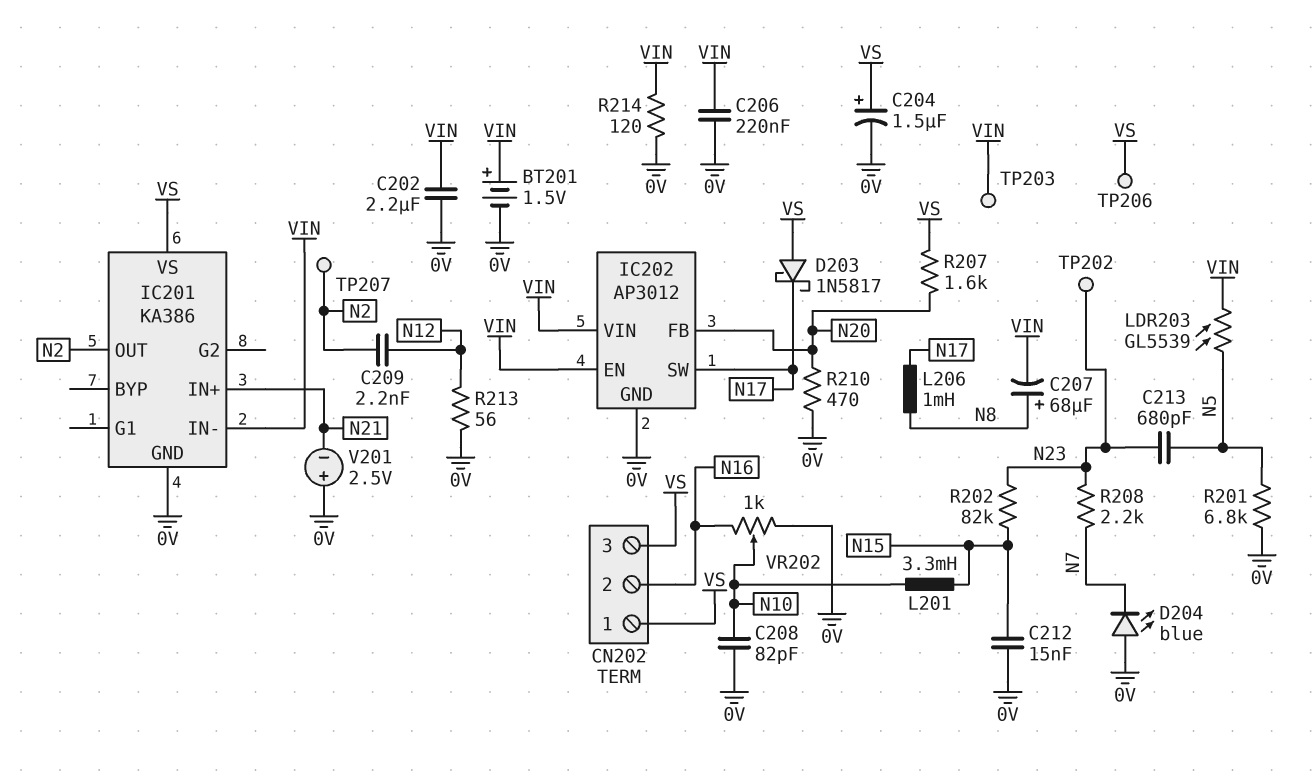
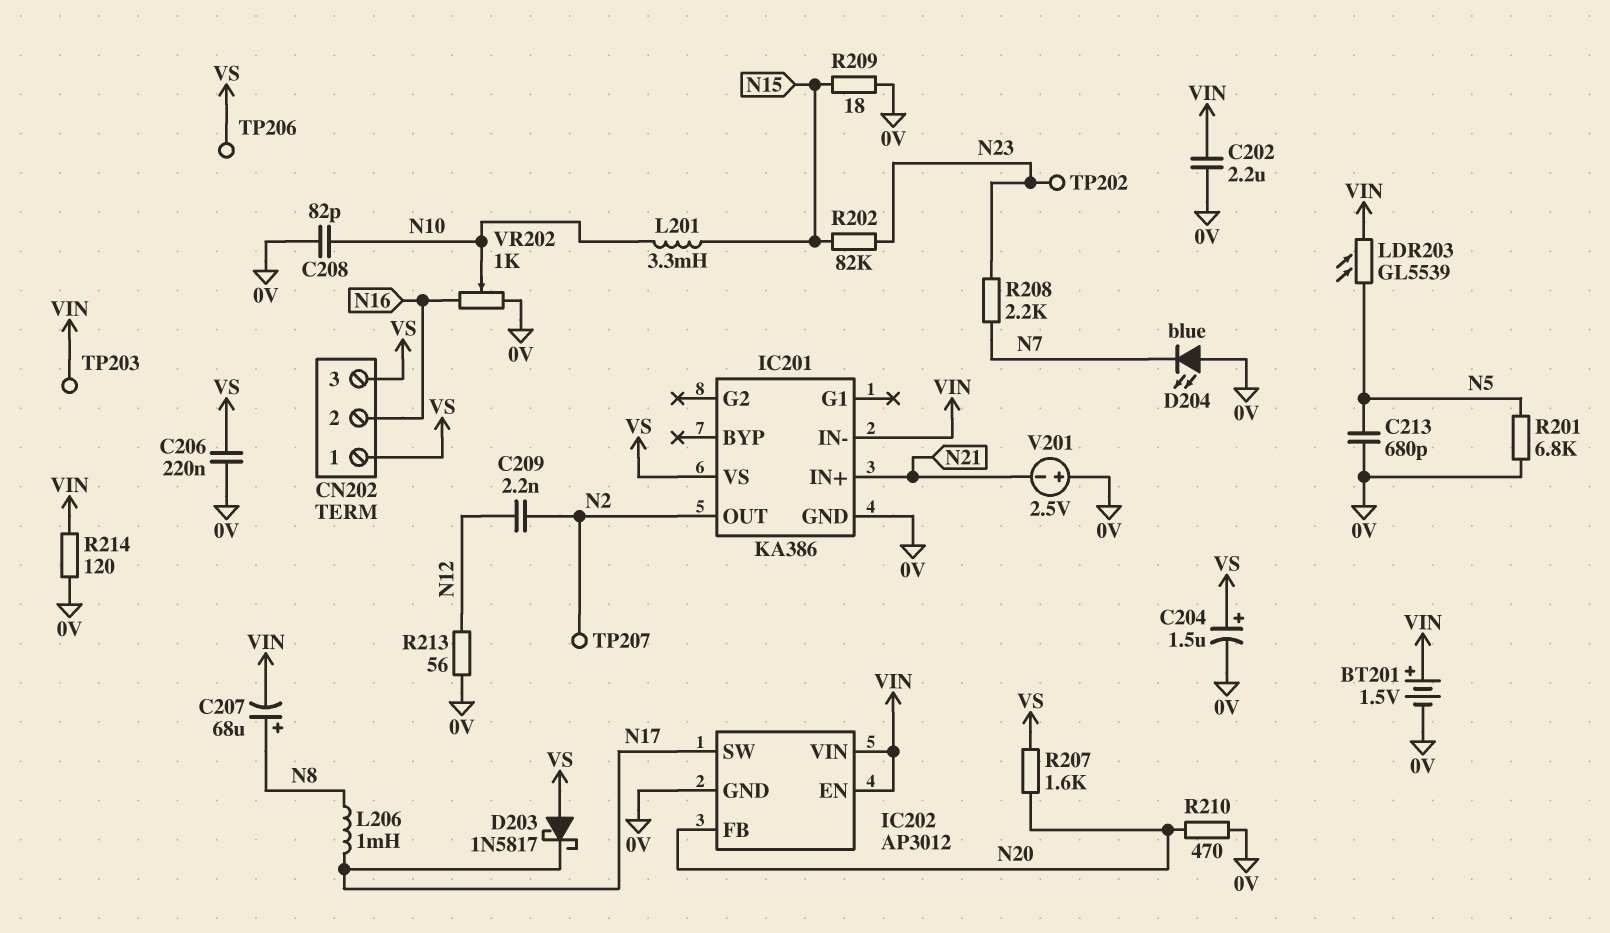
C206: 220nF (0V, VIN) -> 220nF (0V, VS)
C212: 15nF (0V, N15) -> none
C213: 680pF (N5, N23) -> 680pF (0V, N5)
R209: none -> 18 (0V, N15)

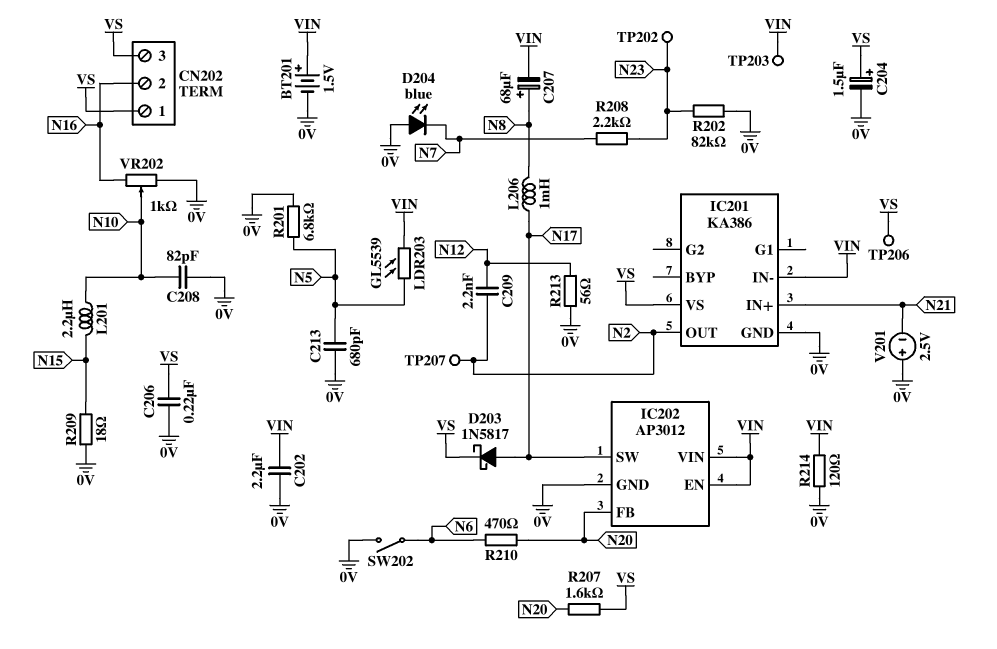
D203: schottky 1N5817 (A VS, K N17) -> schottky 1N5817 (A N17, K VS)
L201: 3.3mH (N10, N15) -> 2.2uH (N10, N15)
R202: 82k (N15, N23) -> 82k (0V, N23)
R210: 470 (0V, N20) -> 470 (N6, N20)
SW202: none -> switch (0V, N6)

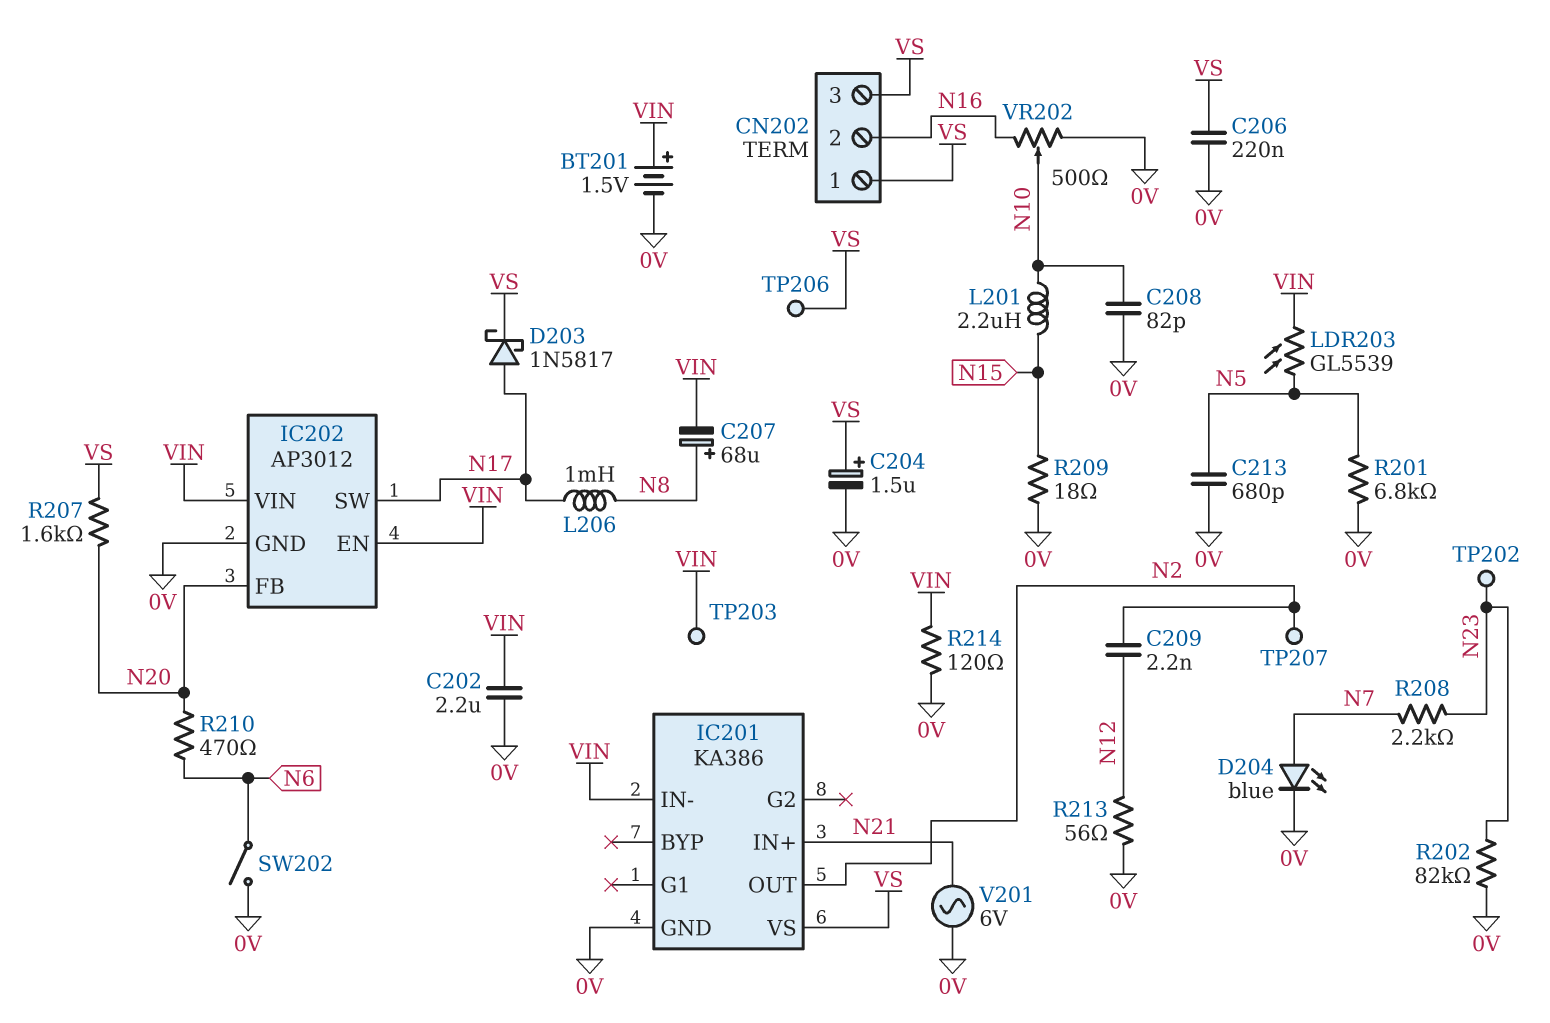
D204: LED blue (A 0V, K N7) -> LED blue (A N7, K 0V)
V201: 2.5V (plus 0V, minus N21) -> AC 6V (0V, N21)
VR202: 1k (0V, N16, wiper N10) -> 500 (0V, N16, wiper N10)

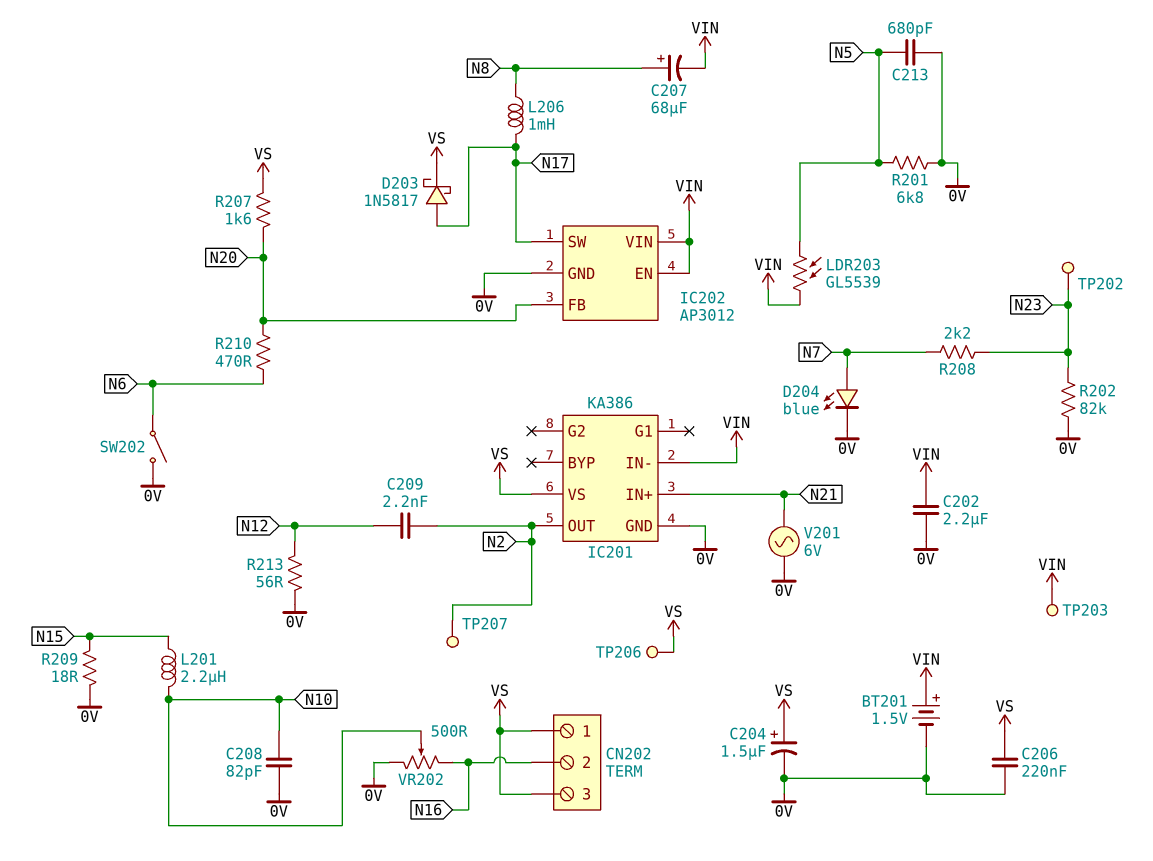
R214: 120 (0V, VIN) -> none

